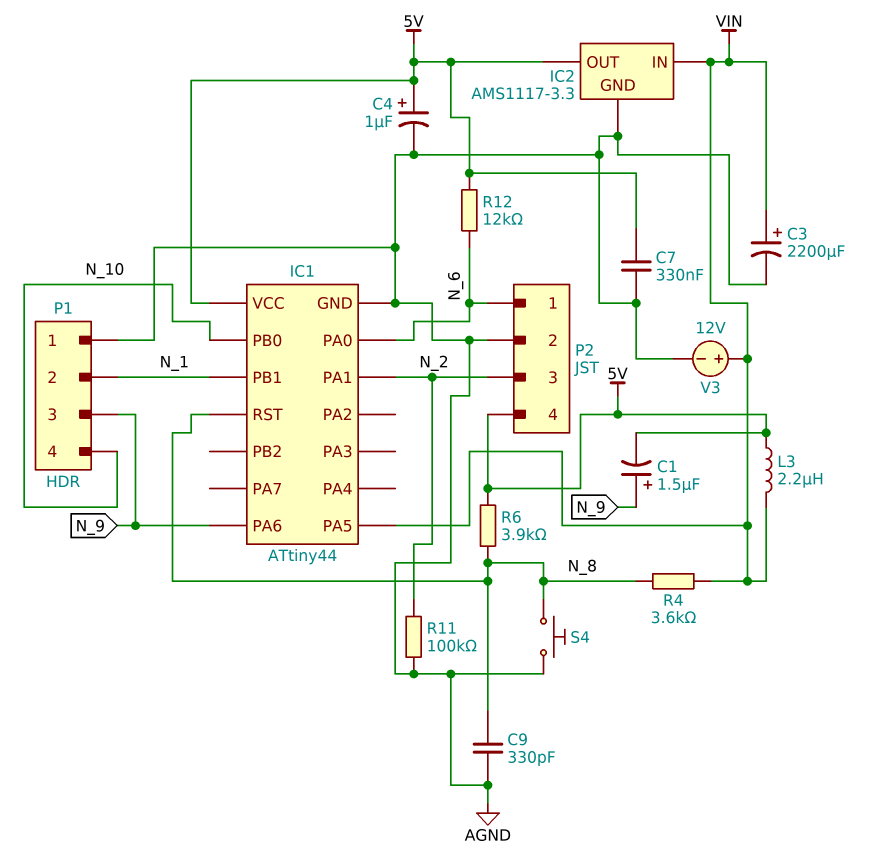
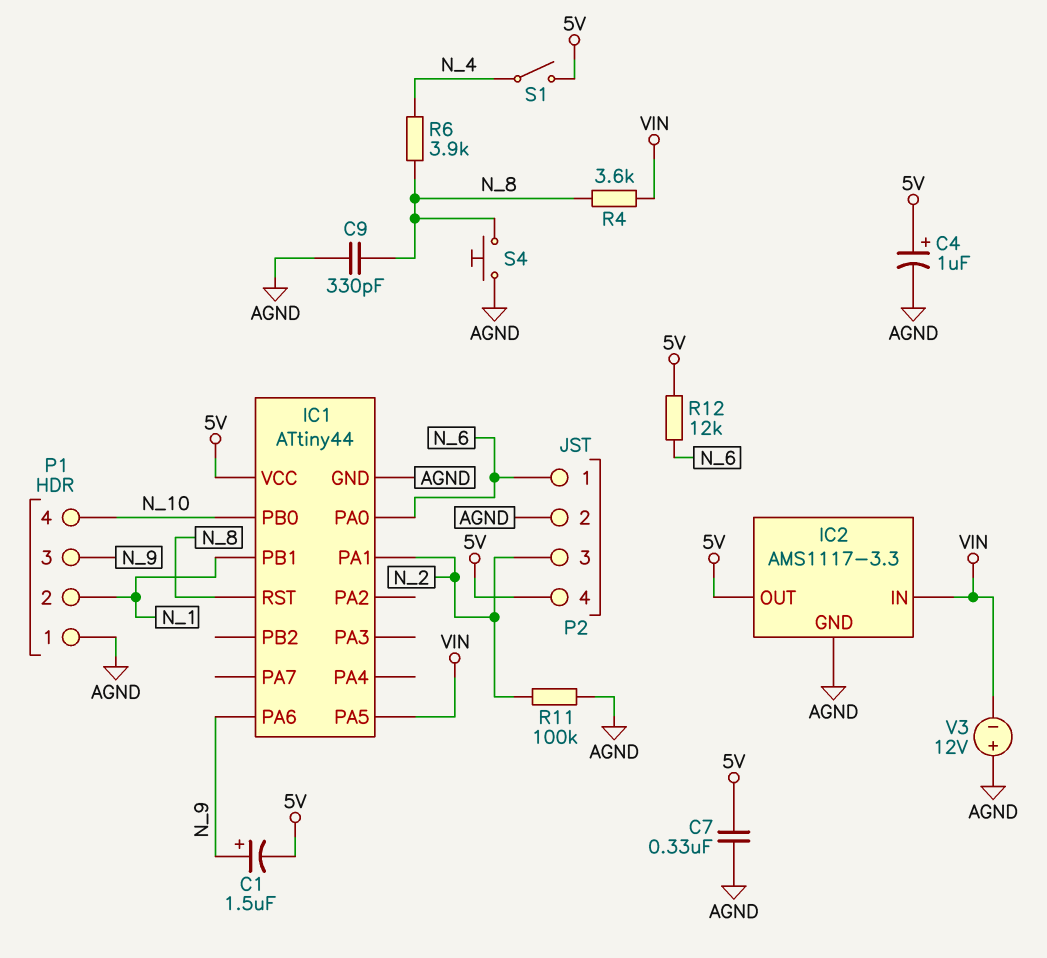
C3: 2200uF (plus VIN, minus AGND) -> none
L3: 2.2uH (5V, VIN) -> none
R6: 3.9k (5V, N_8) -> 3.9k (N_4, N_8)
S1: none -> switch (5V, N_4)
V3: 12V (plus VIN, minus AGND) -> 12V (plus AGND, minus VIN)

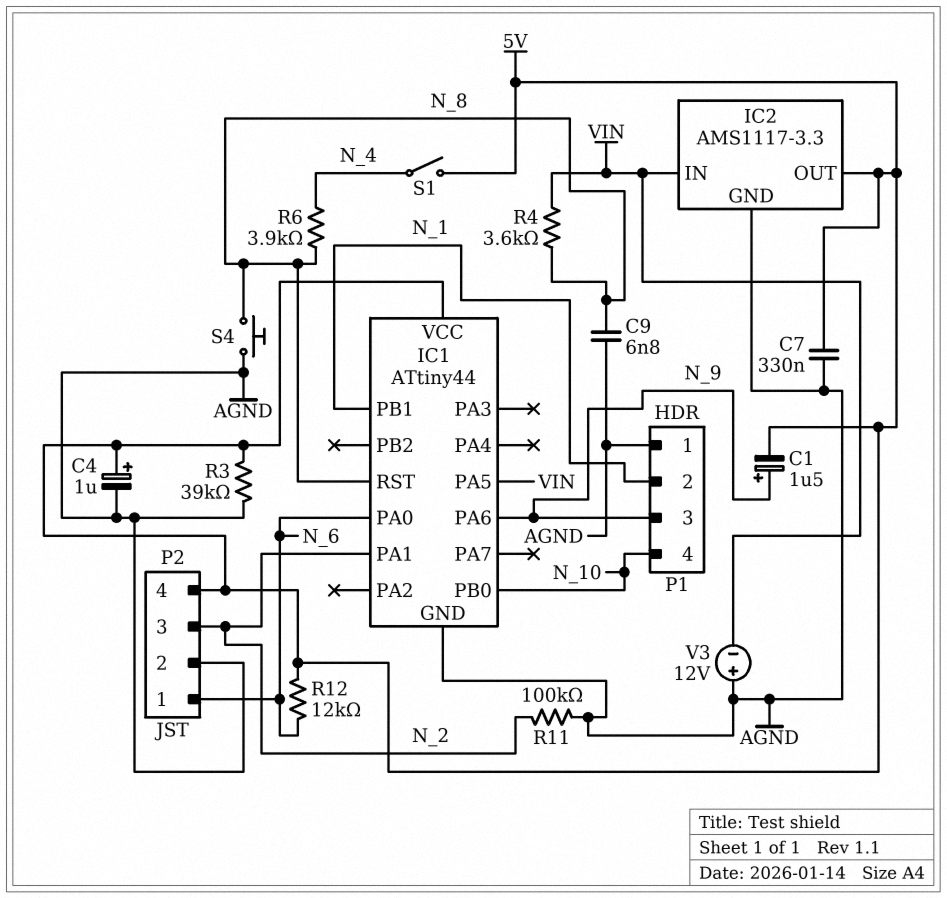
C9: 330pF (AGND, N_8) -> 6.8nF (AGND, N_8)
R3: none -> 39k (5V, AGND)

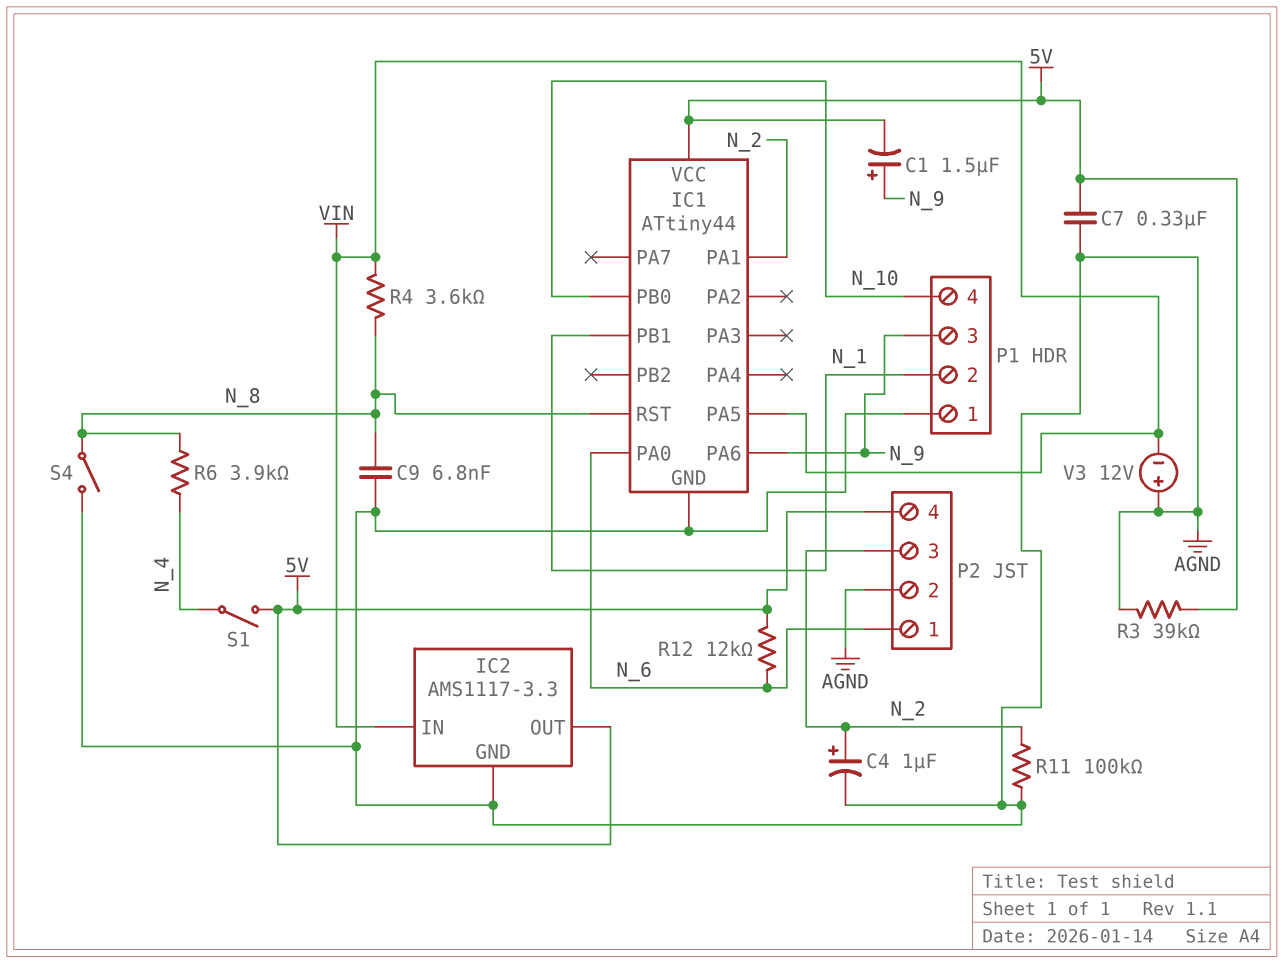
C4: 1uF (plus 5V, minus AGND) -> 1uF (plus N_2, minus AGND)
S4: button (AGND, N_8) -> switch (AGND, N_8)

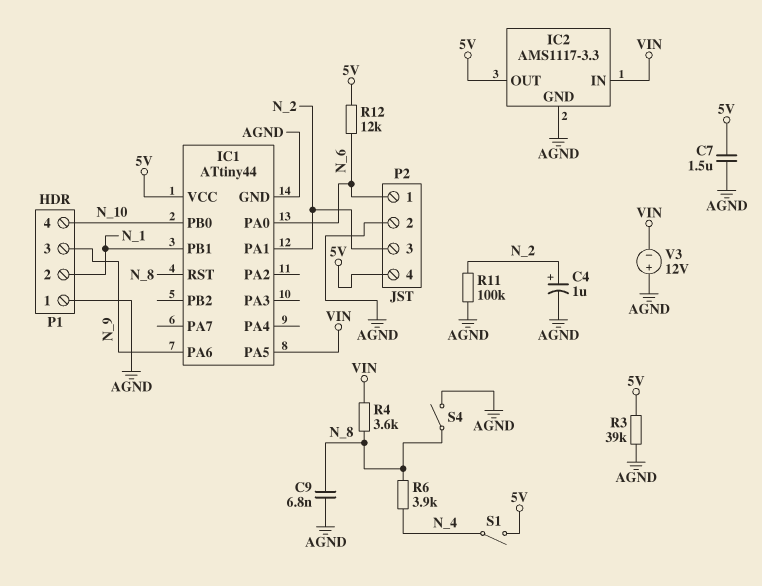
C1: 1.5uF (plus N_9, minus 5V) -> none
C7: 330nF (5V, AGND) -> 1.5uF (5V, AGND)

